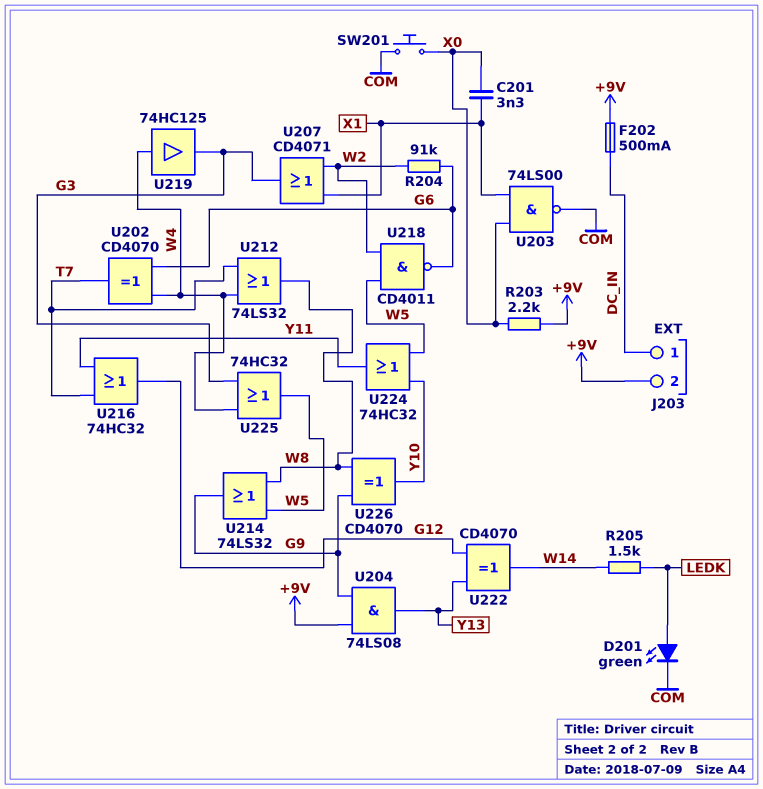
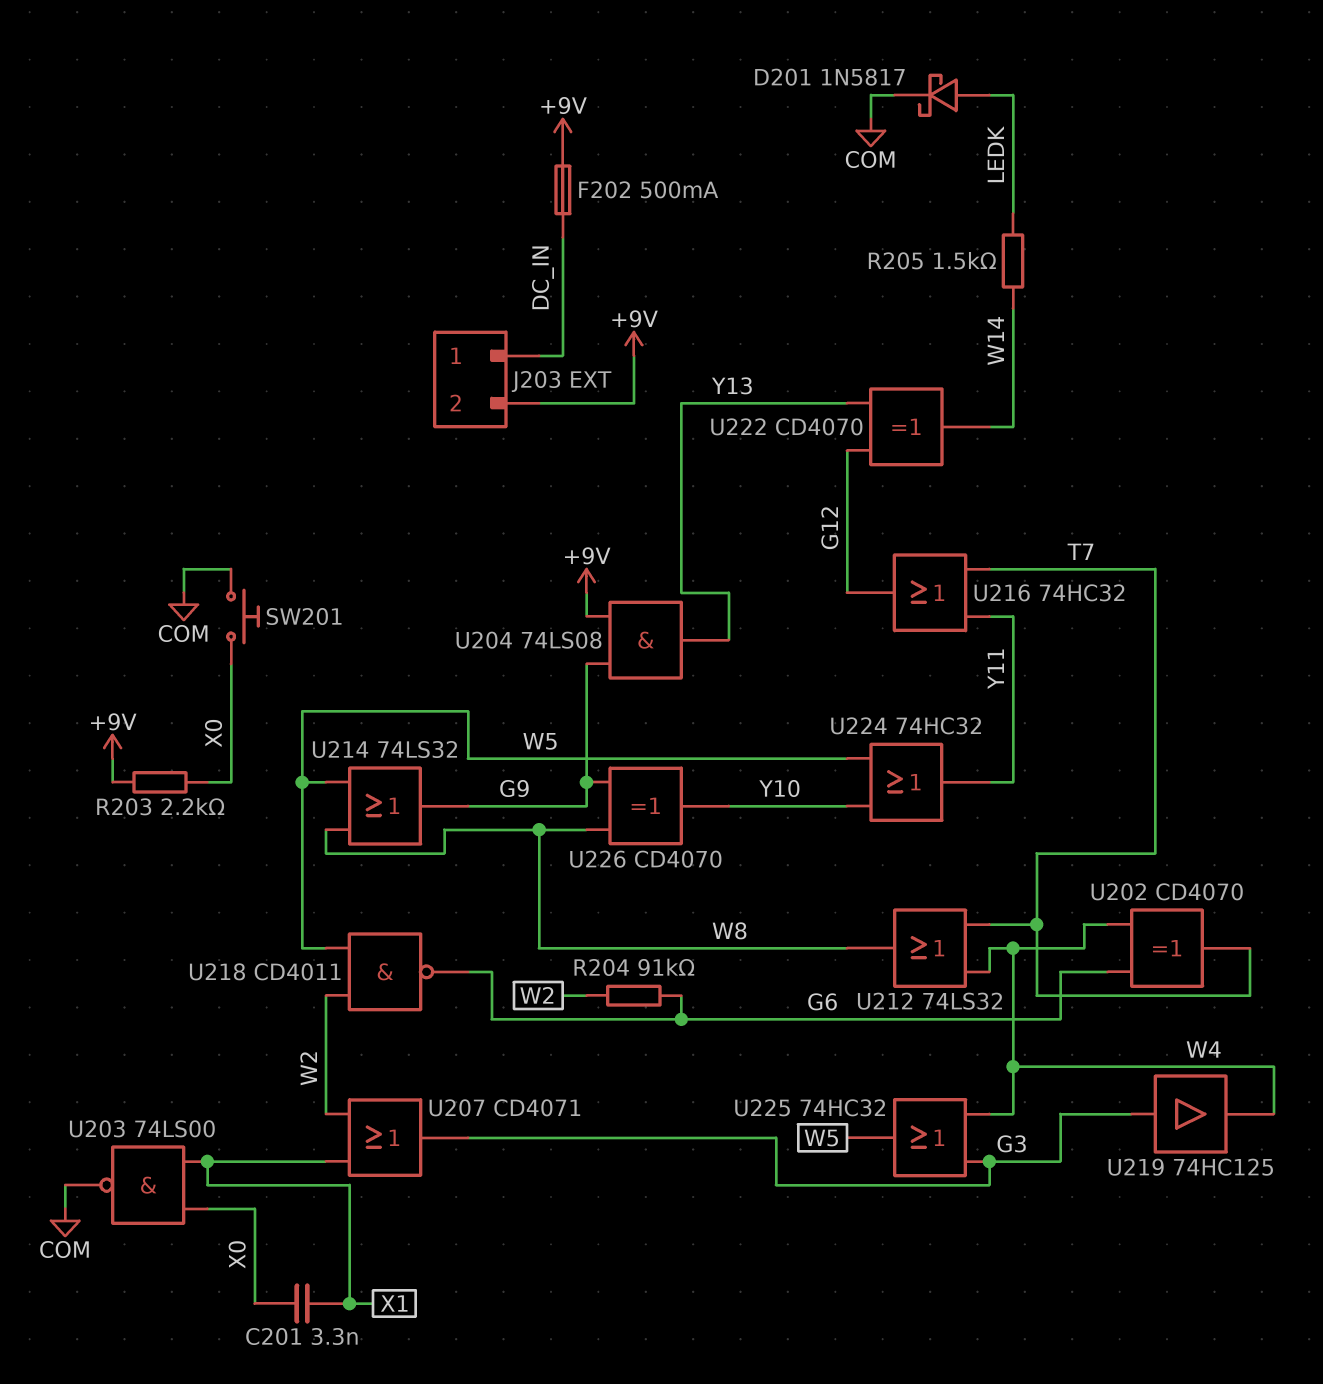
D201: LED green (A LEDK, K COM) -> schottky 1N5817 (A LEDK, K COM)
U219: buffer 74HC125 (in W4, out G3) -> buffer 74HC125 (in G3, out W4)

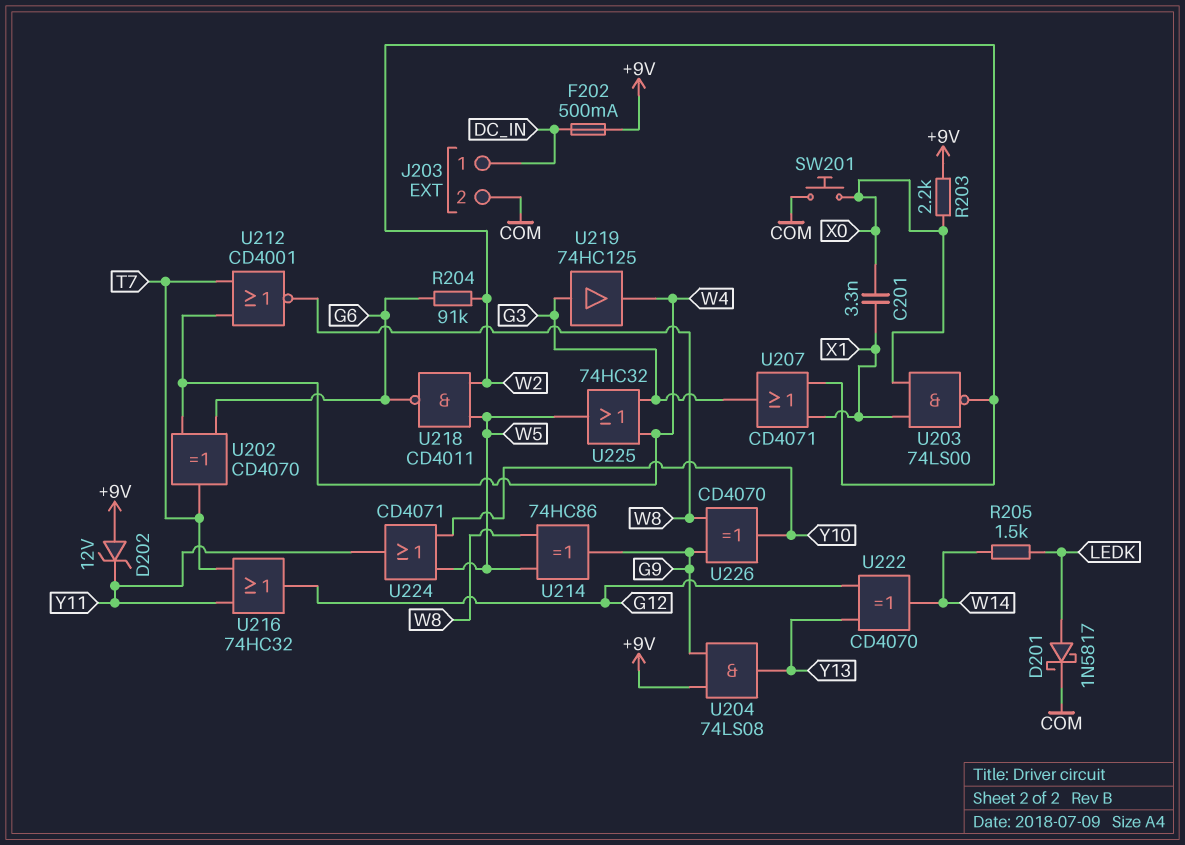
D202: none -> zener 12V (A +9V, K Y11)
J203 pin 2: +9V -> COM
U203: NAND 74LS00 (in X0, in X1, out COM) -> NAND 74LS00 (in X0, in X1, out W2)
U212: OR 74LS32 (in T7, in W4, out W8) -> NOR CD4001 (in T7, in W4, out W8)
U214: OR 74LS32 (in W5, in W8, out G9) -> XOR 74HC86 (in W5, in W8, out G9)
U224: OR 74HC32 (in W5, in Y10, out Y11) -> OR CD4071 (in W5, in Y10, out Y11)

